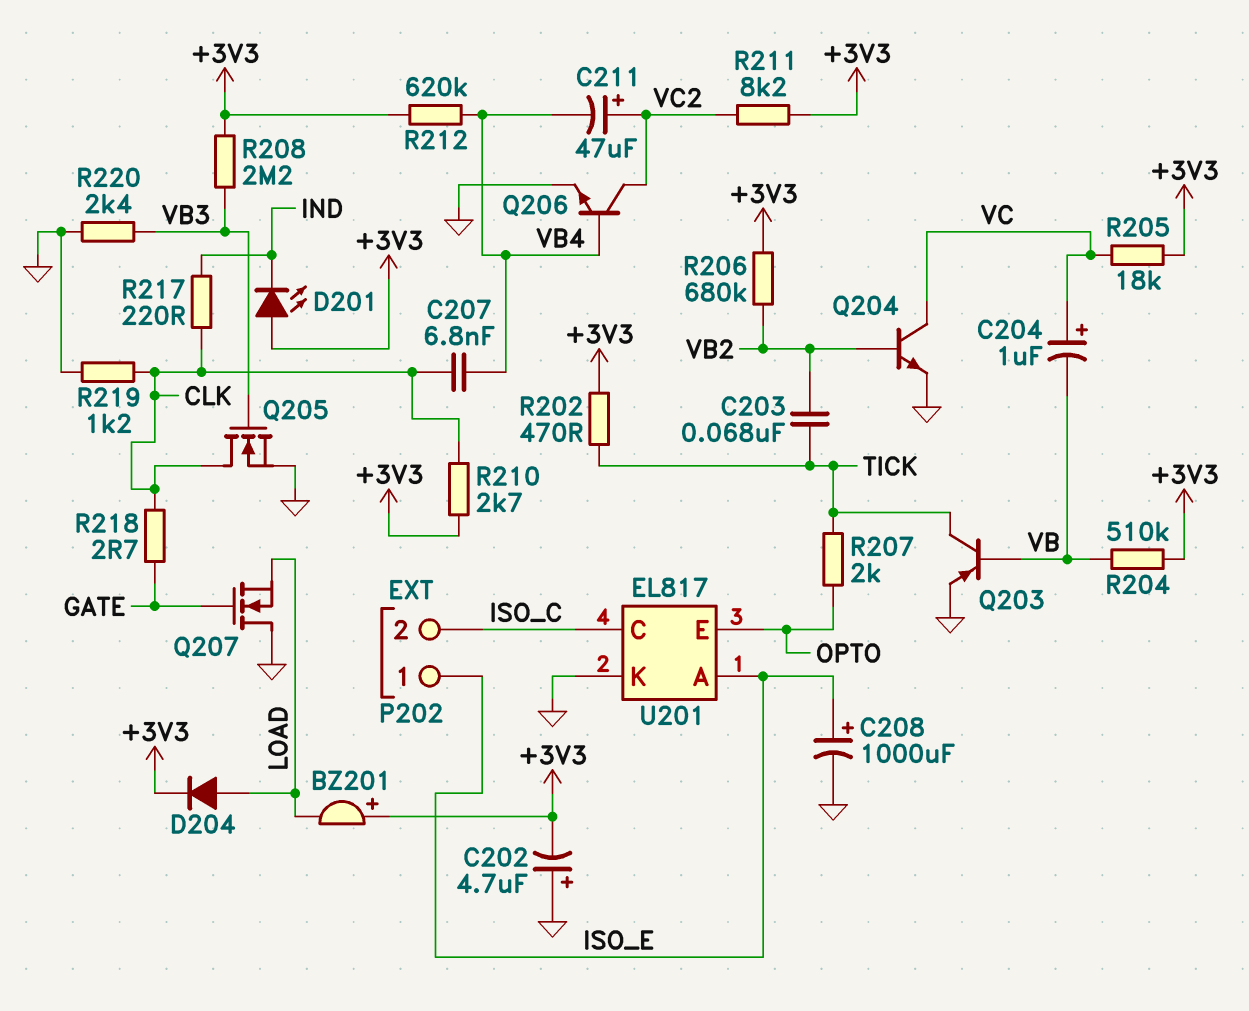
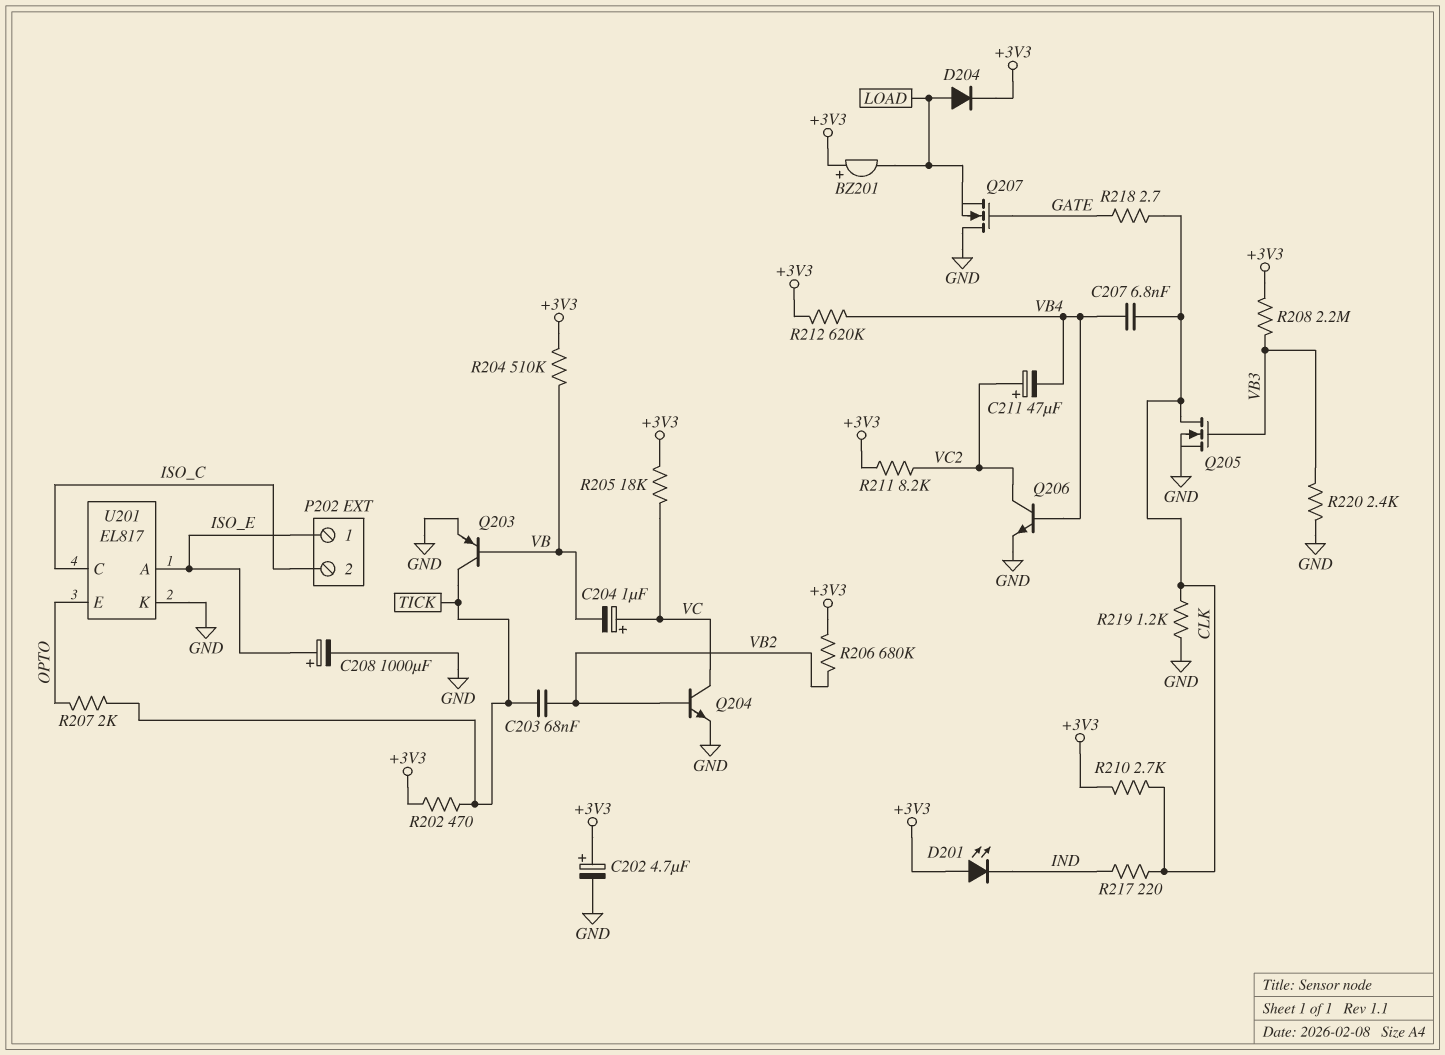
C202: 4.7uF (plus GND, minus +3V3) -> 4.7uF (plus +3V3, minus GND)

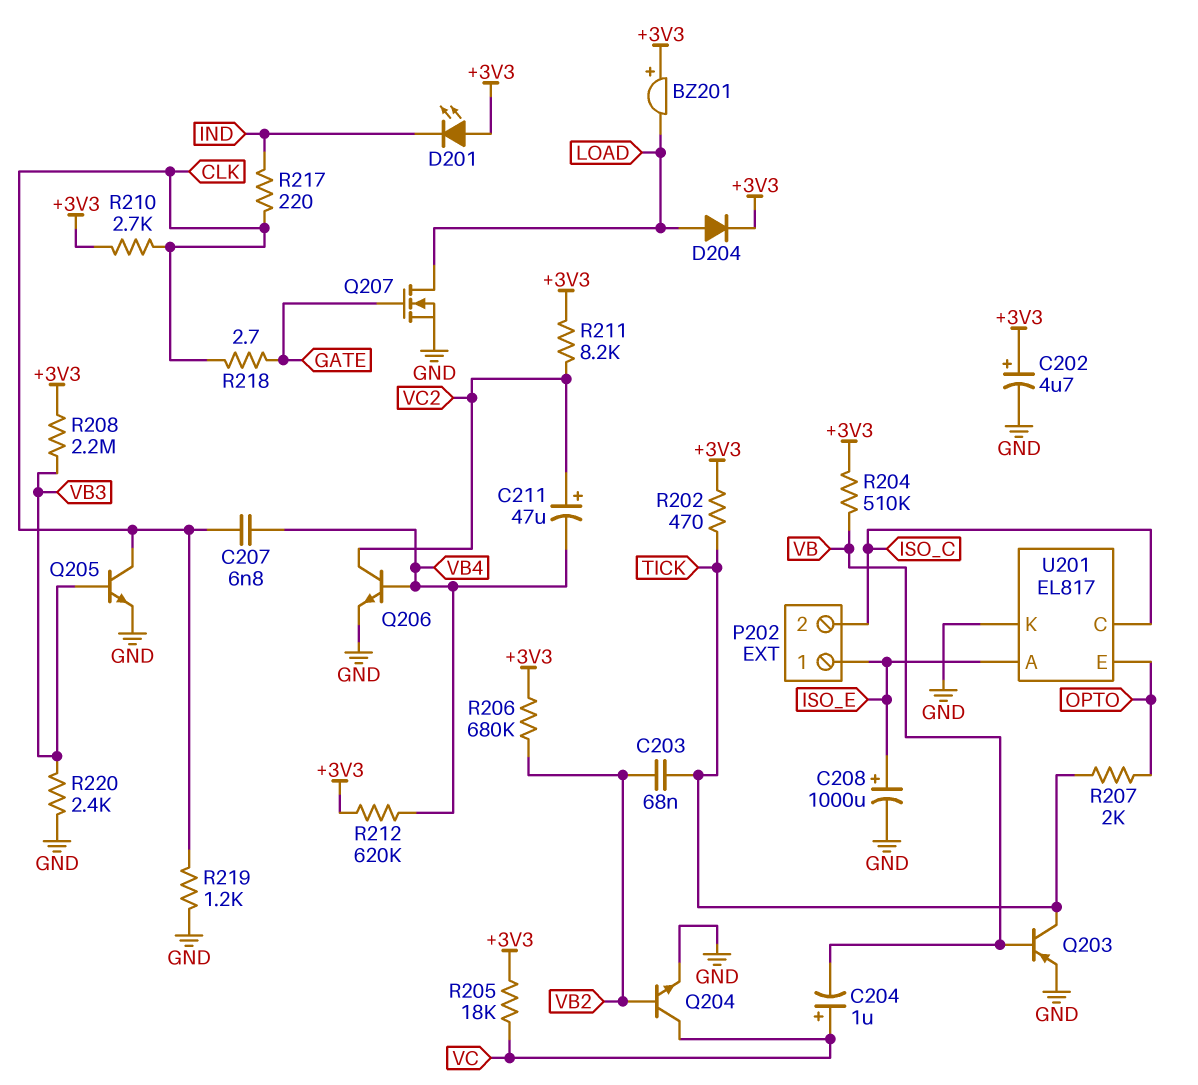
Q205: NMOS (G VB3, D CLK, S GND) -> NPN (B VB3, C CLK, E GND)
Q207: NMOS (G GATE, D GND, S LOAD) -> NMOS (G GATE, D LOAD, S GND)

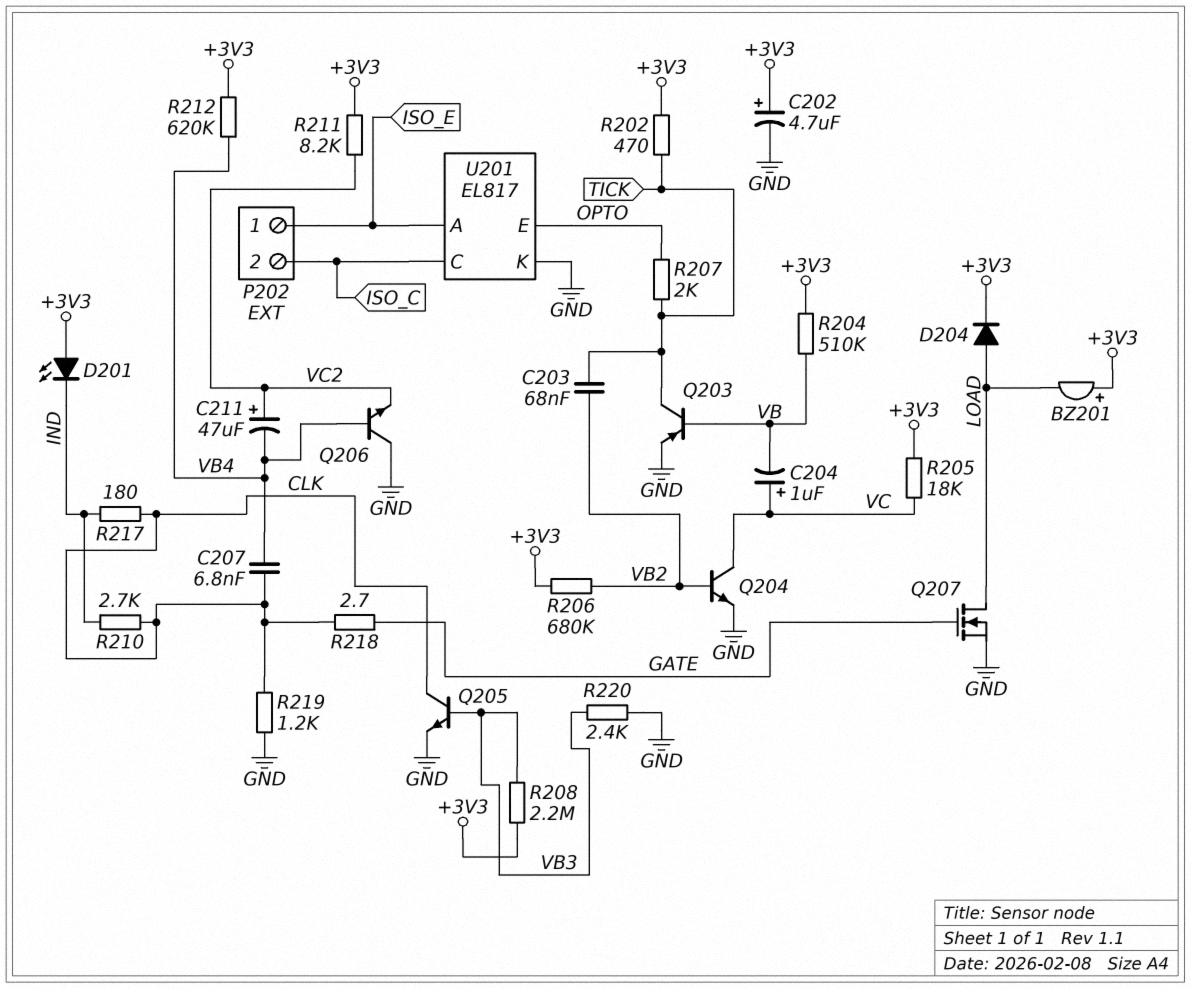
C208: 1000uF (plus ISO_E, minus GND) -> none
Q206: NPN (B VB4, C VC2, E GND) -> NPN (B VB4, C GND, E VC2)
R210: 2.7k (+3V3, CLK) -> 2.7k (CLK, IND)
R217: 220 (CLK, IND) -> 180 (CLK, IND)

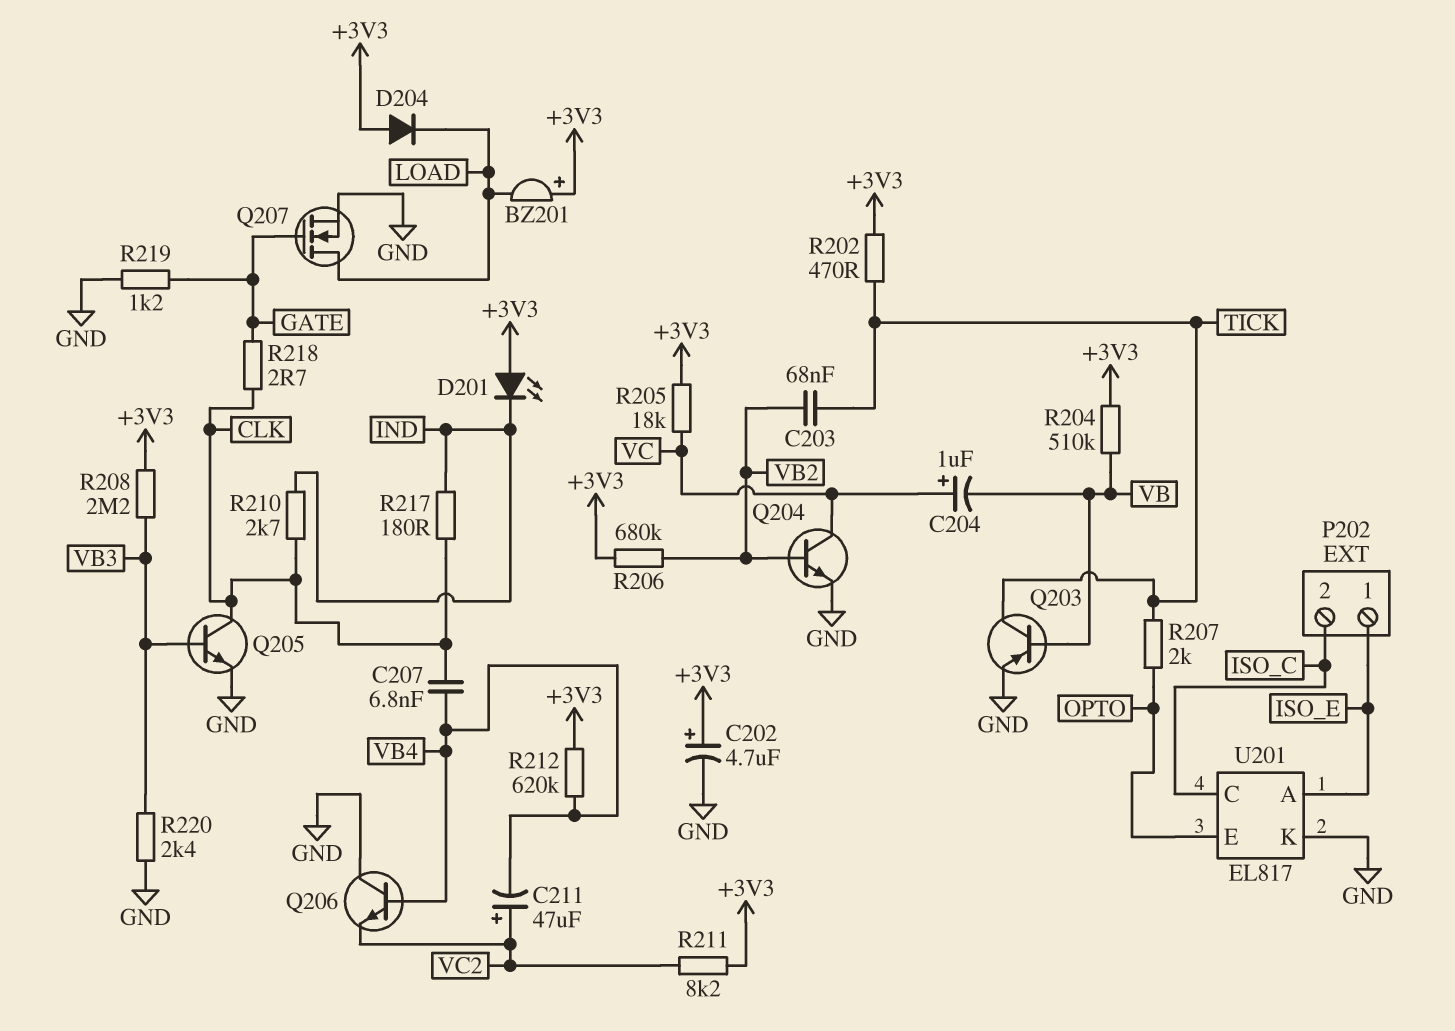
D204: diode (A LOAD, K +3V3) -> diode (A +3V3, K LOAD)
R219: 1.2k (CLK, GND) -> 1.2k (GATE, GND)

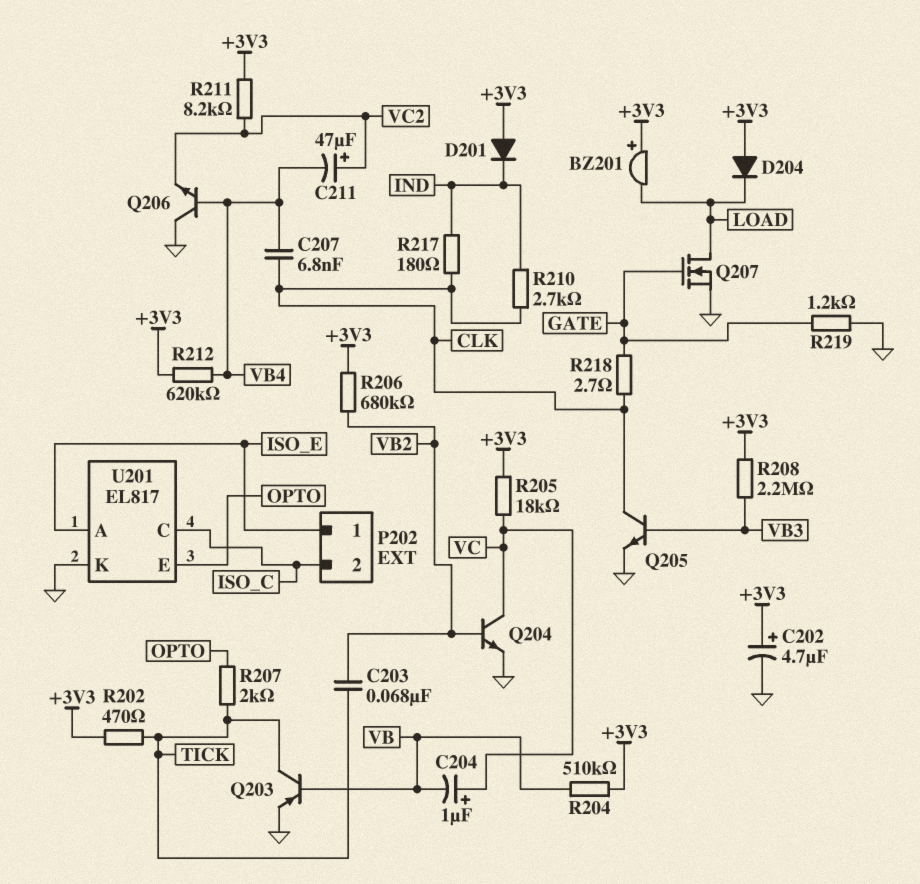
D201: LED (A +3V3, K IND) -> diode (A +3V3, K IND)
R220: 2.4k (GND, VB3) -> none

